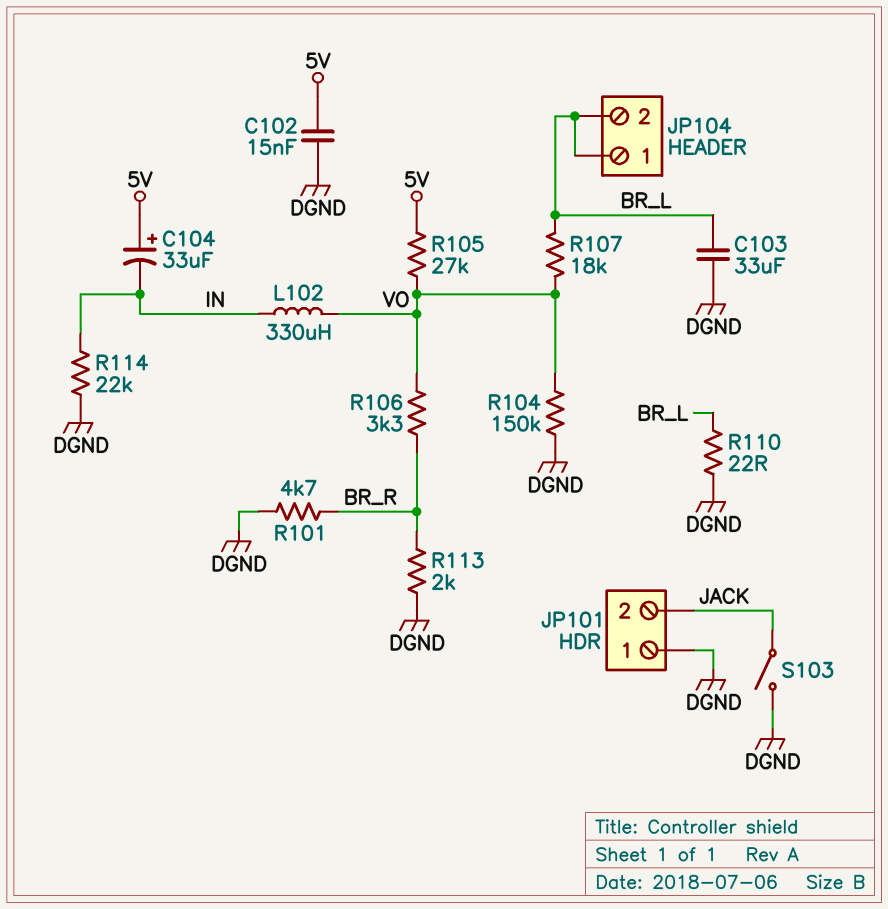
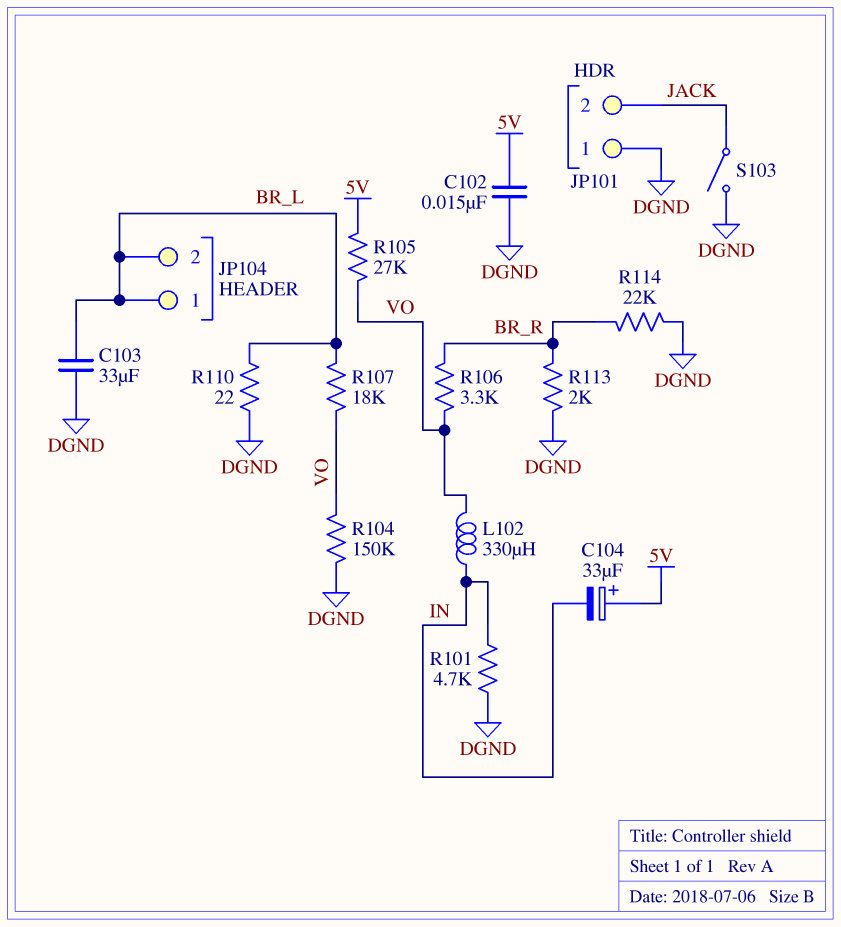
R101: 4.7k (BR_R, DGND) -> 4.7k (DGND, IN)
R114: 22k (DGND, IN) -> 22k (BR_R, DGND)

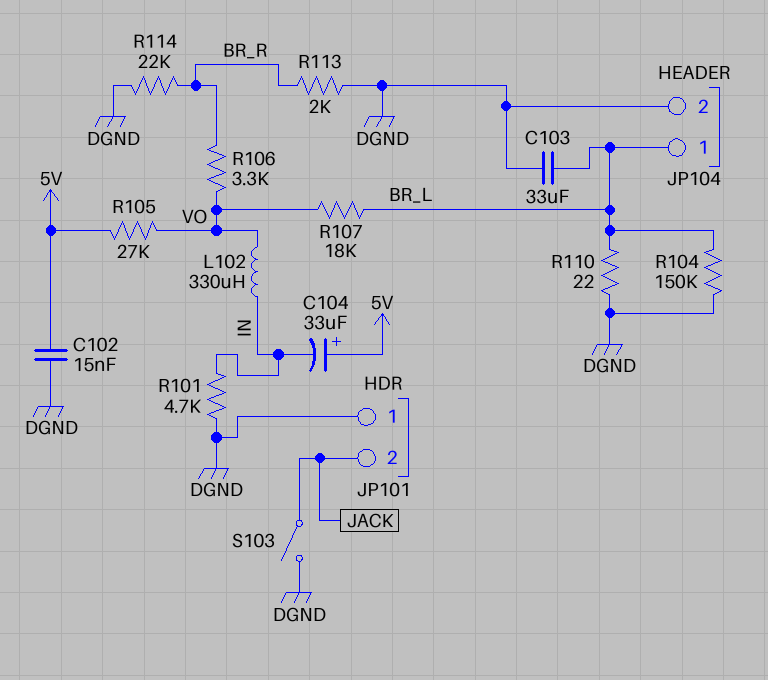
JP104 pin 2: BR_L -> DGND
R104: 150k (DGND, VO) -> 150k (BR_L, DGND)

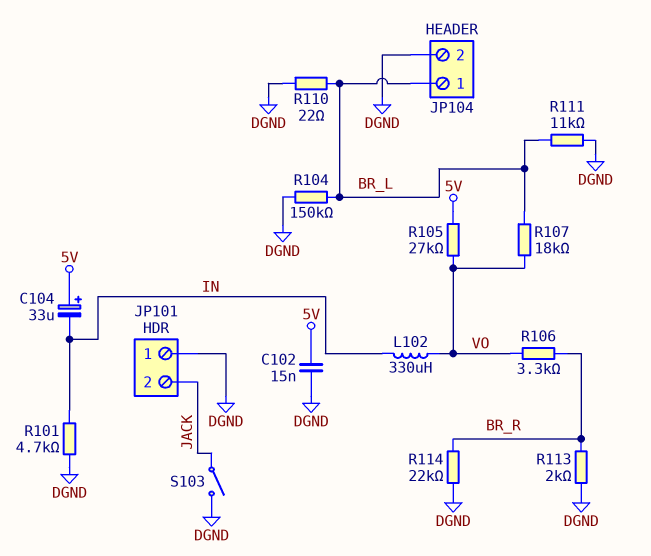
C103: 33uF (BR_L, DGND) -> none
R111: none -> 11k (BR_L, DGND)

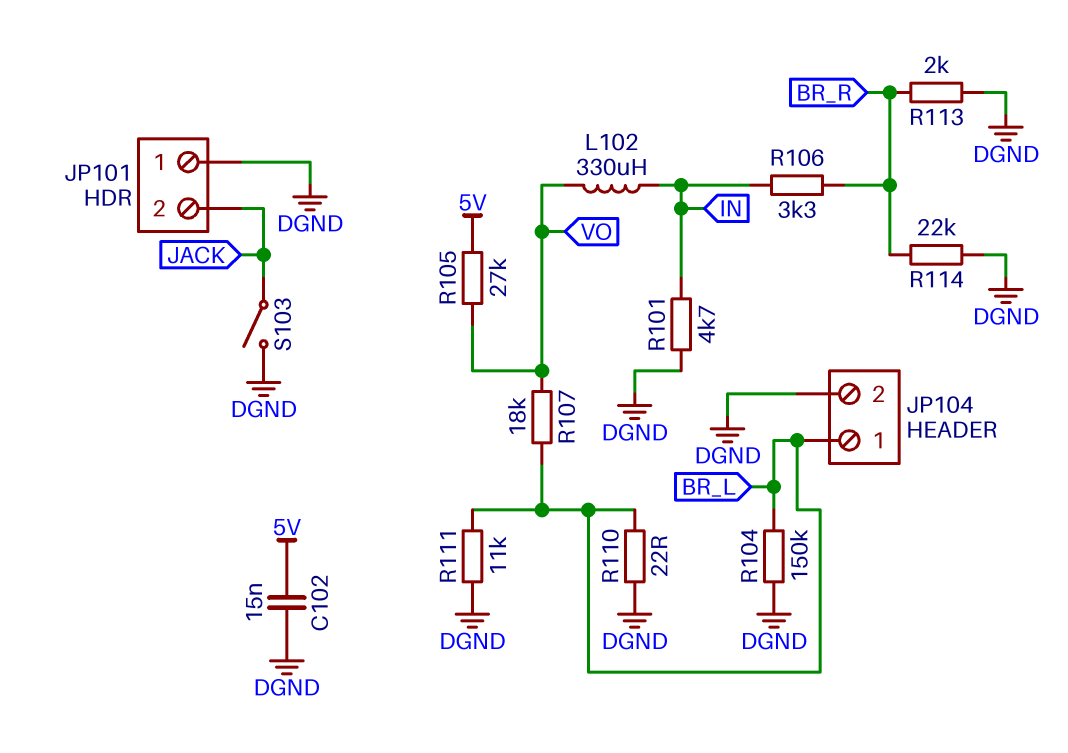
C104: 33uF (plus 5V, minus IN) -> none
R106: 3.3k (BR_R, VO) -> 3.3k (BR_R, IN)

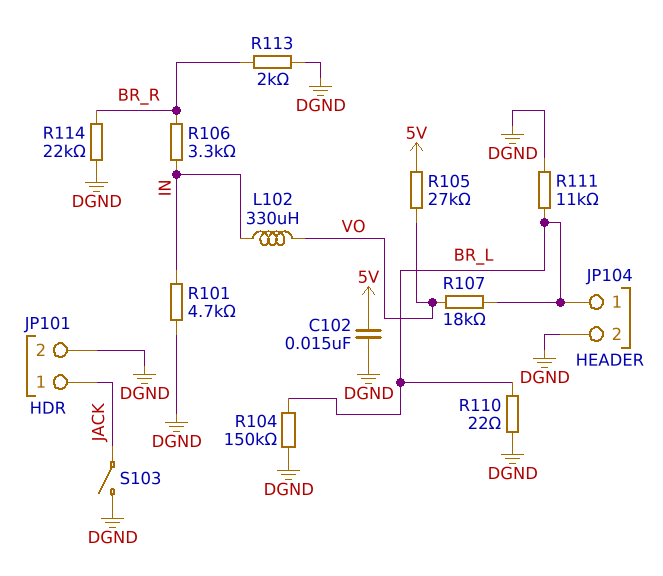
JP101 pin 1: DGND -> JACK
JP101 pin 2: JACK -> DGND

